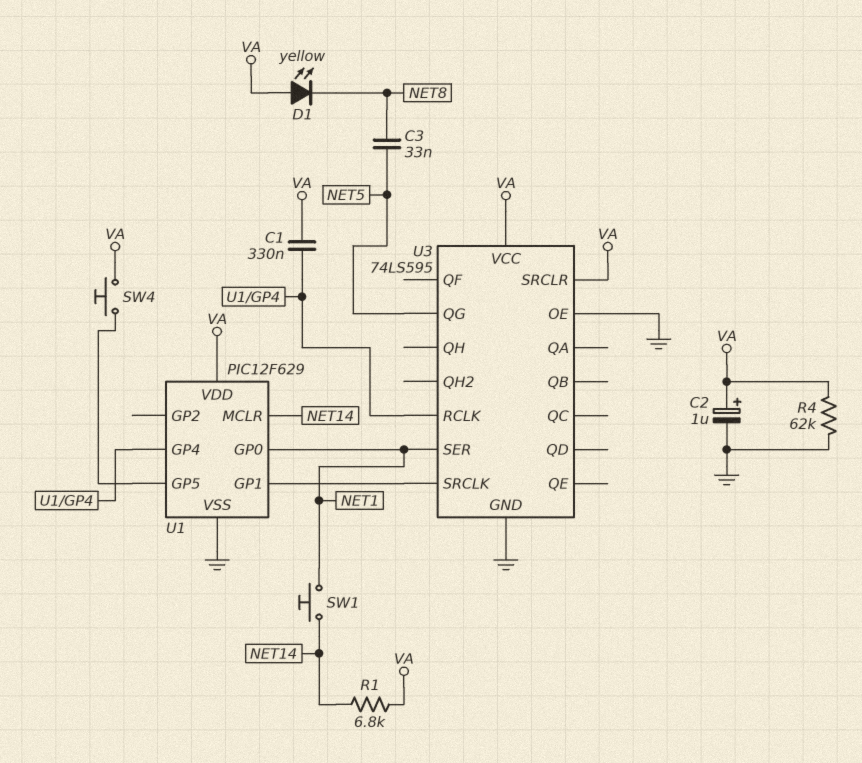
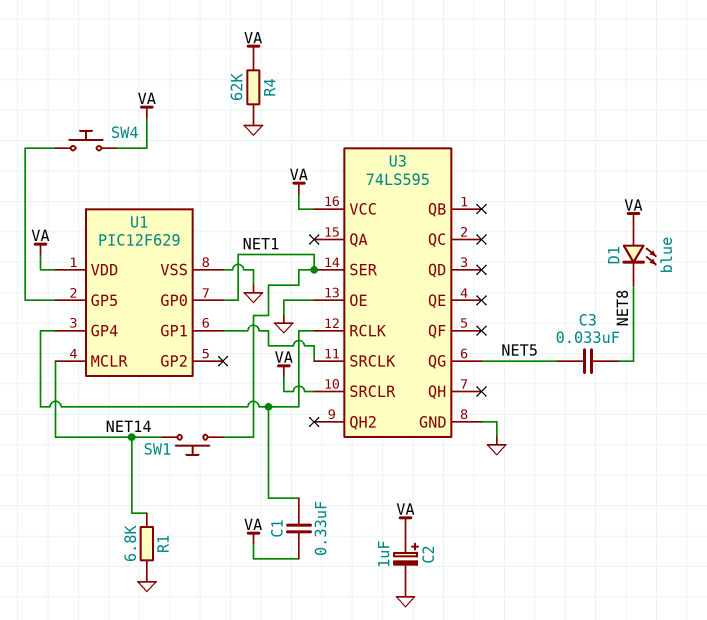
D1: LED yellow (A VA, K NET8) -> LED blue (A VA, K NET8)
R1: 6.8k (NET14, VA) -> 6.8k (GND, NET14)

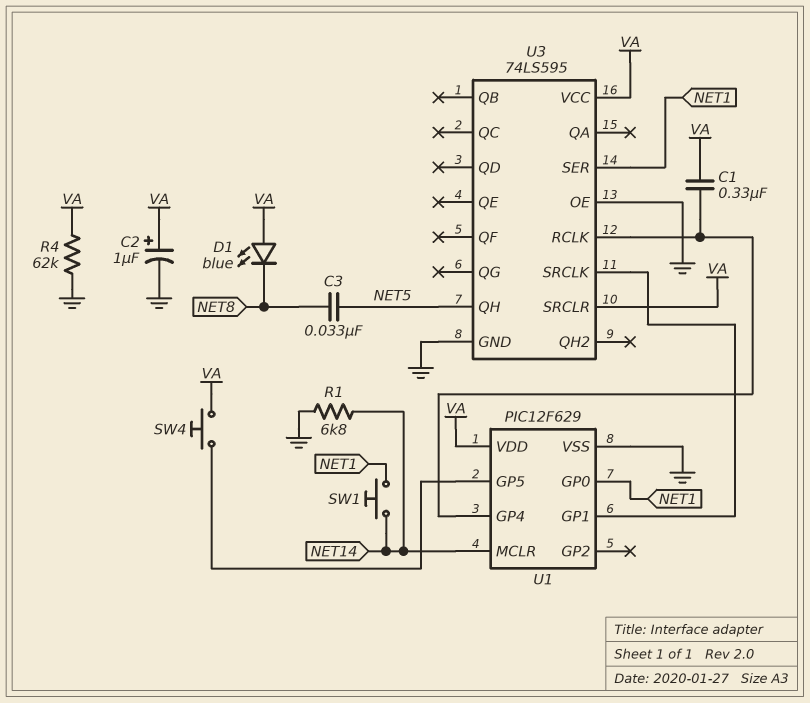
U3 pin QG: NET5 -> none
U3 pin QH: none -> NET5

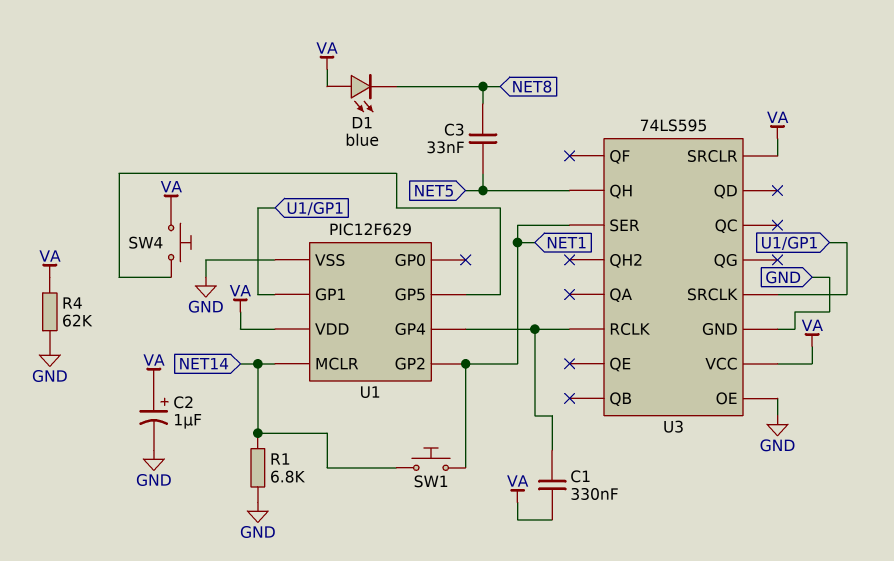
U1 pin GP0: NET1 -> none
U1 pin GP2: none -> NET1

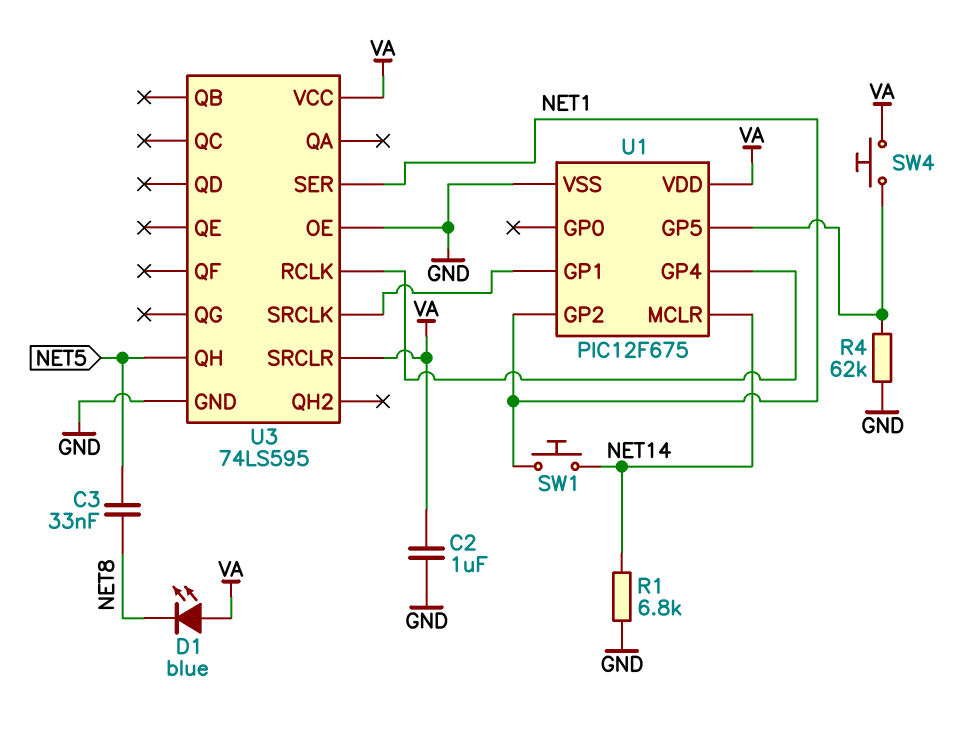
C1: 330nF (U1/GP4, VA) -> none
C2: 1uF (plus VA, minus GND) -> 1uF (GND, VA)
R4: 62k (GND, VA) -> 62k (GND, U1/GP5)
U1: PIC12F629 -> PIC12F675

